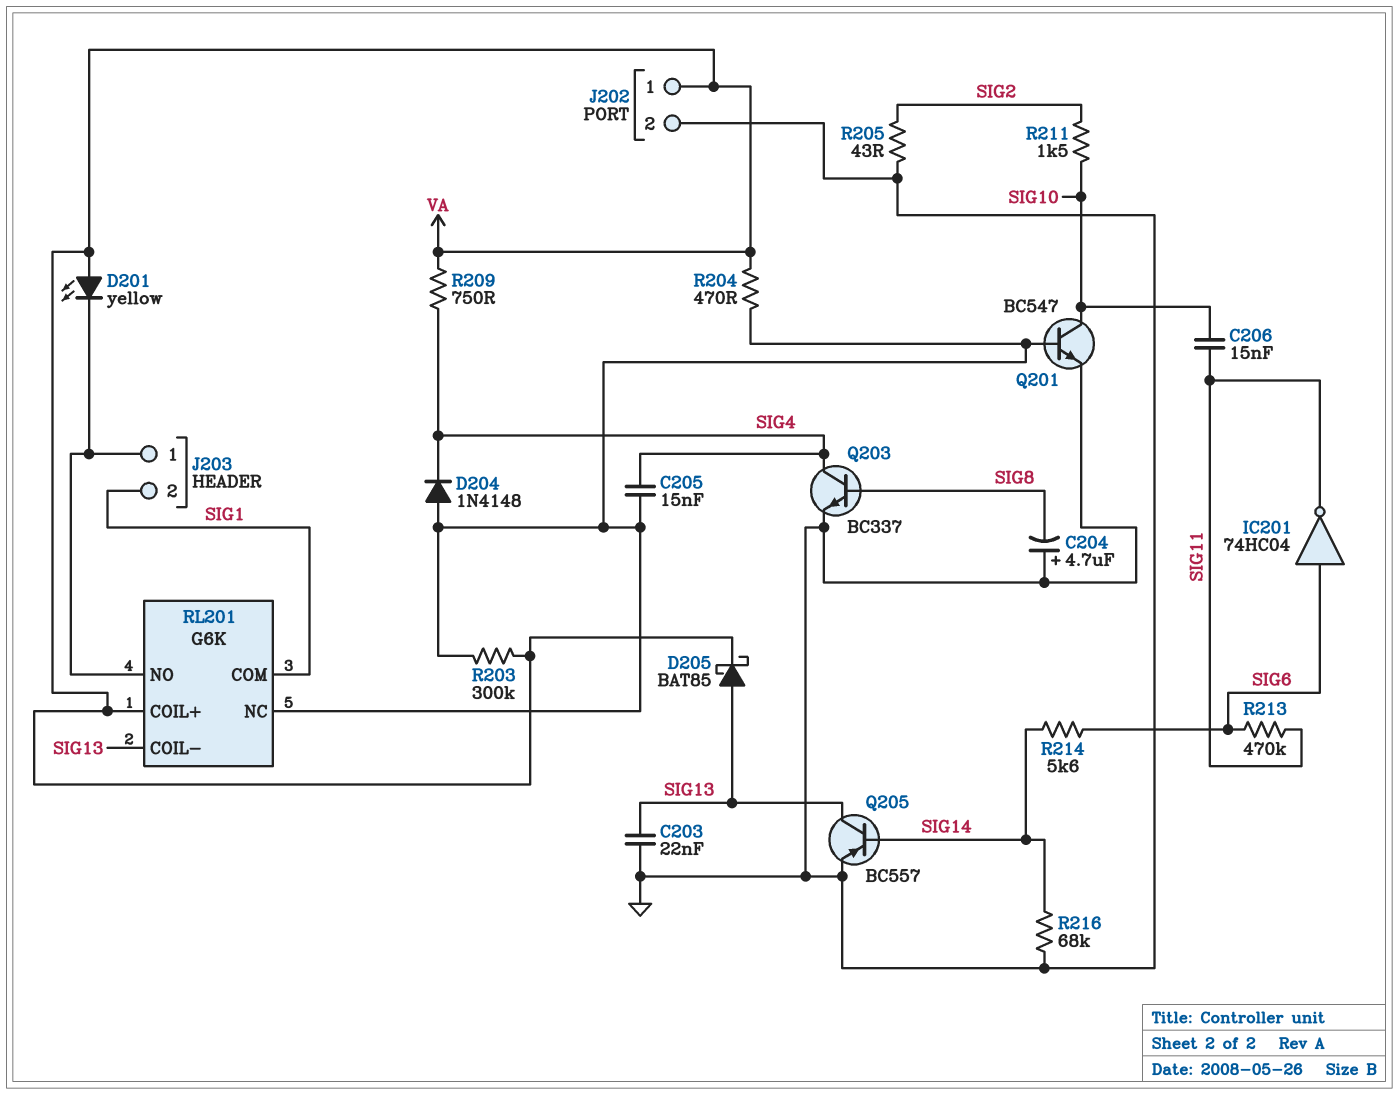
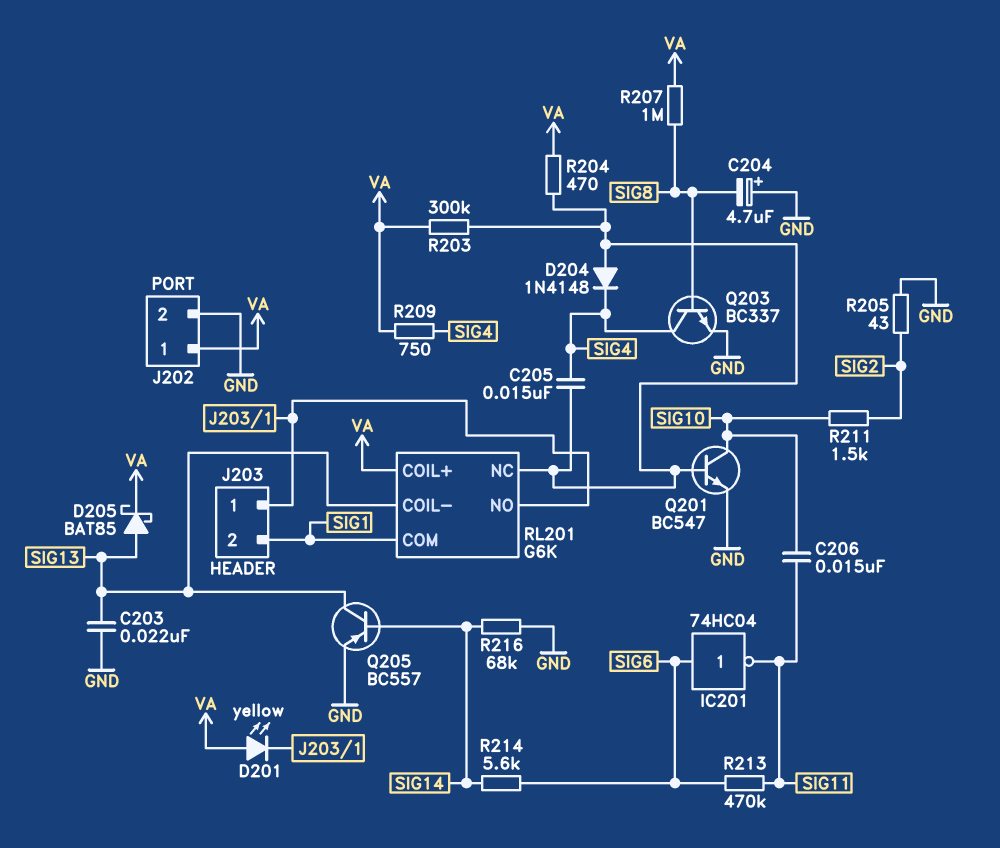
R207: none -> 1M (SIG8, VA)

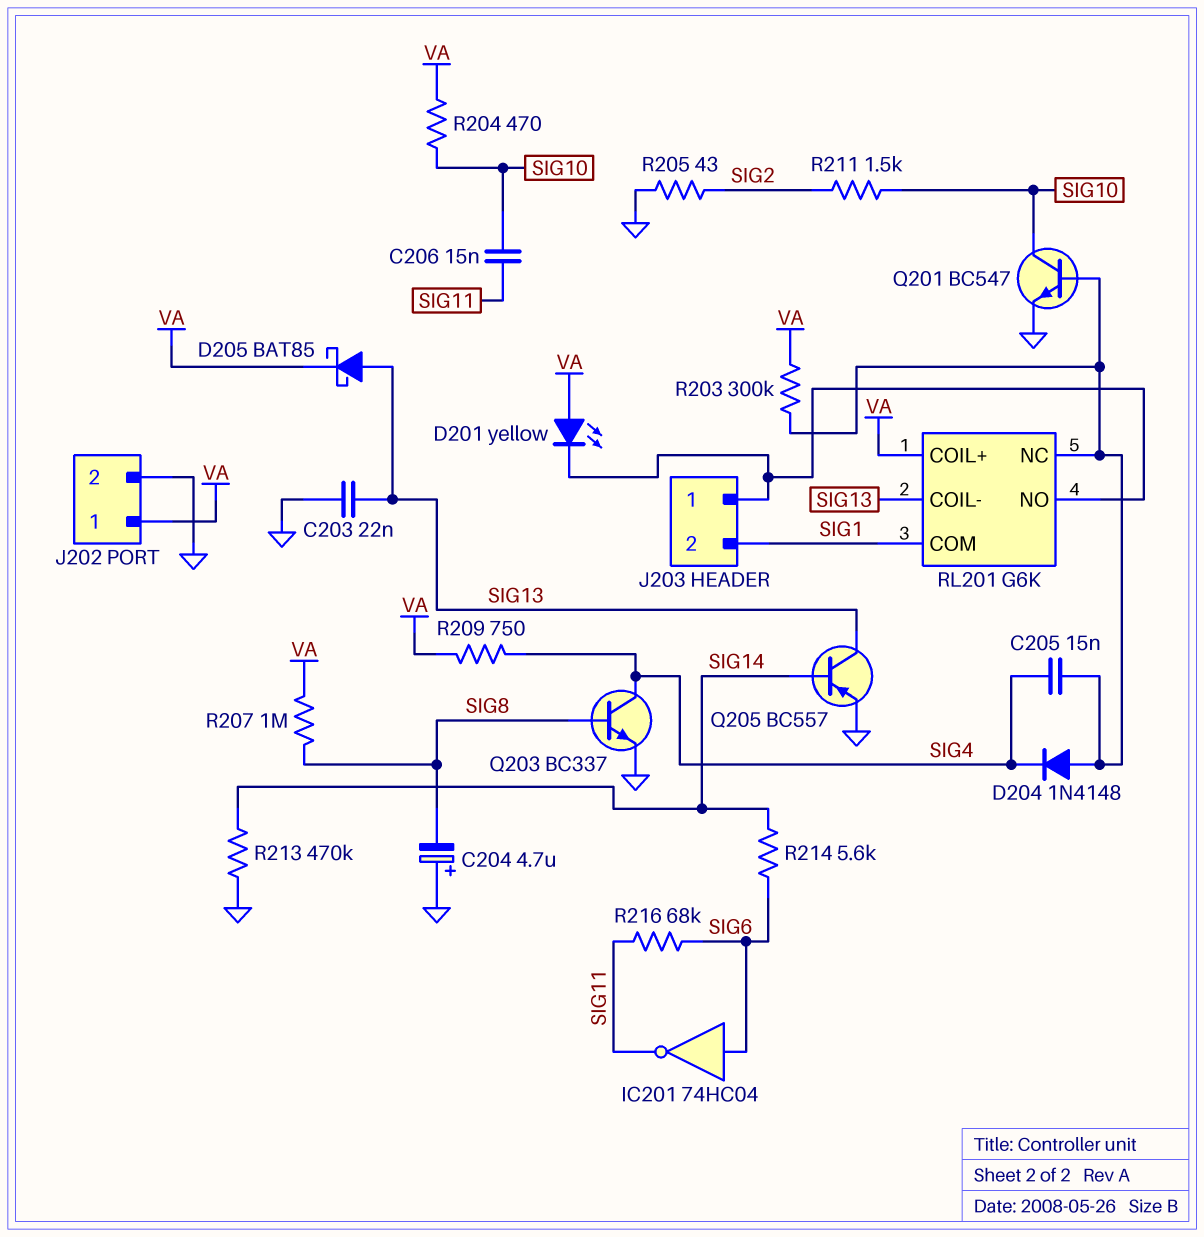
R204: 470 (RL201/NC, VA) -> 470 (SIG10, VA)
R213: 470k (SIG6, SIG11) -> 470k (GND, SIG14)
R216: 68k (GND, SIG14) -> 68k (SIG6, SIG11)

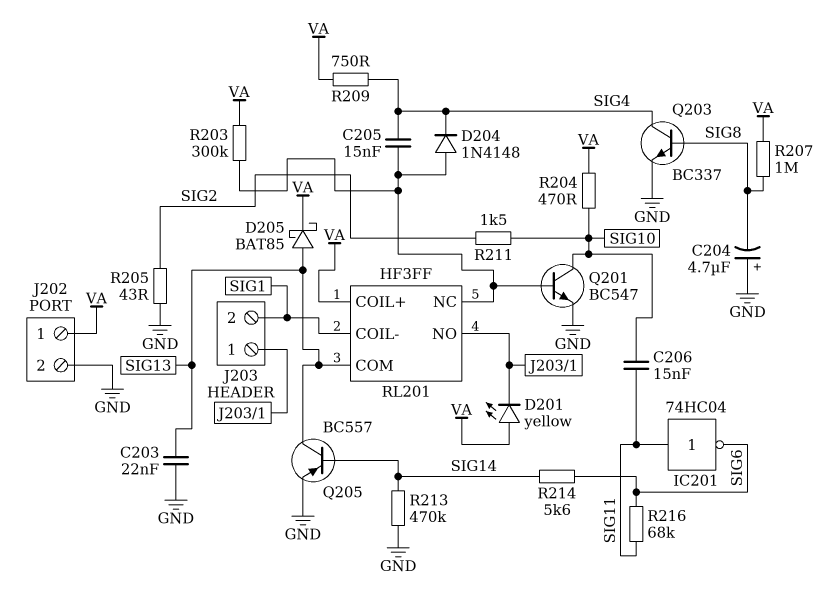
IC201: NOT 74HC04 (in SIG6, out SIG11) -> NOT 74HC04 (in SIG11, out SIG6)
RL201: G6K -> HF3FF
RL201 pin COIL-: SIG13 -> SIG1
RL201 pin COM: SIG1 -> SIG13

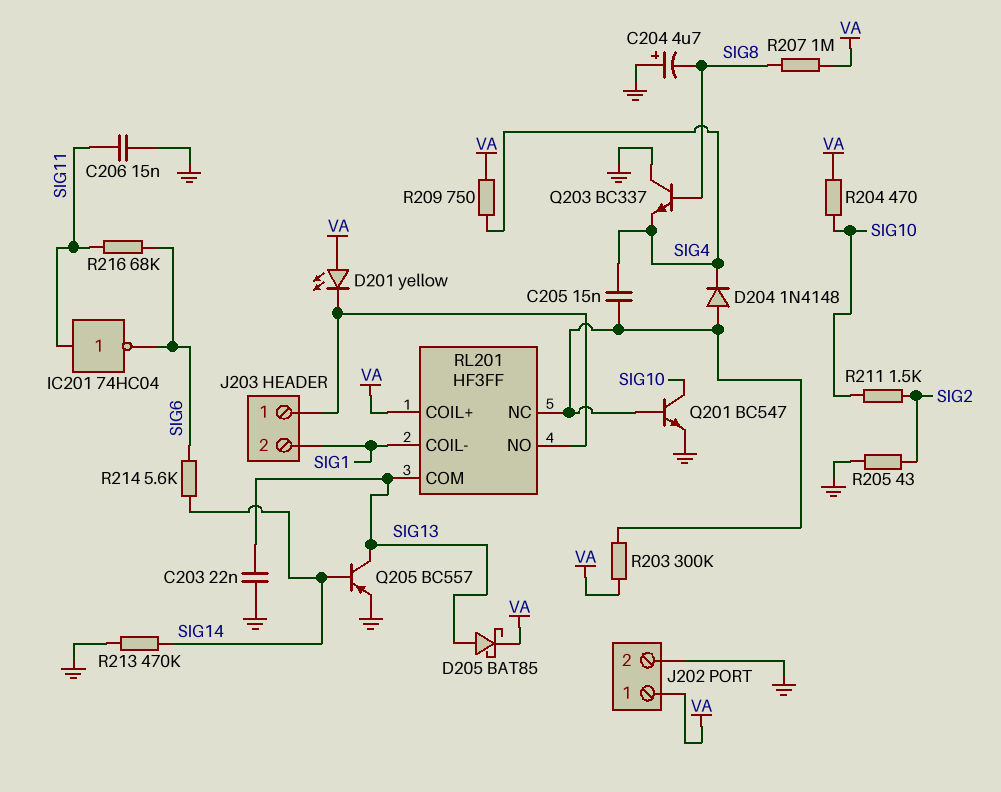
C206: 15nF (SIG10, SIG11) -> 15nF (GND, SIG11)
Q203: NPN BC337 (B SIG8, C SIG4, E GND) -> NPN BC337 (B SIG8, C GND, E SIG4)

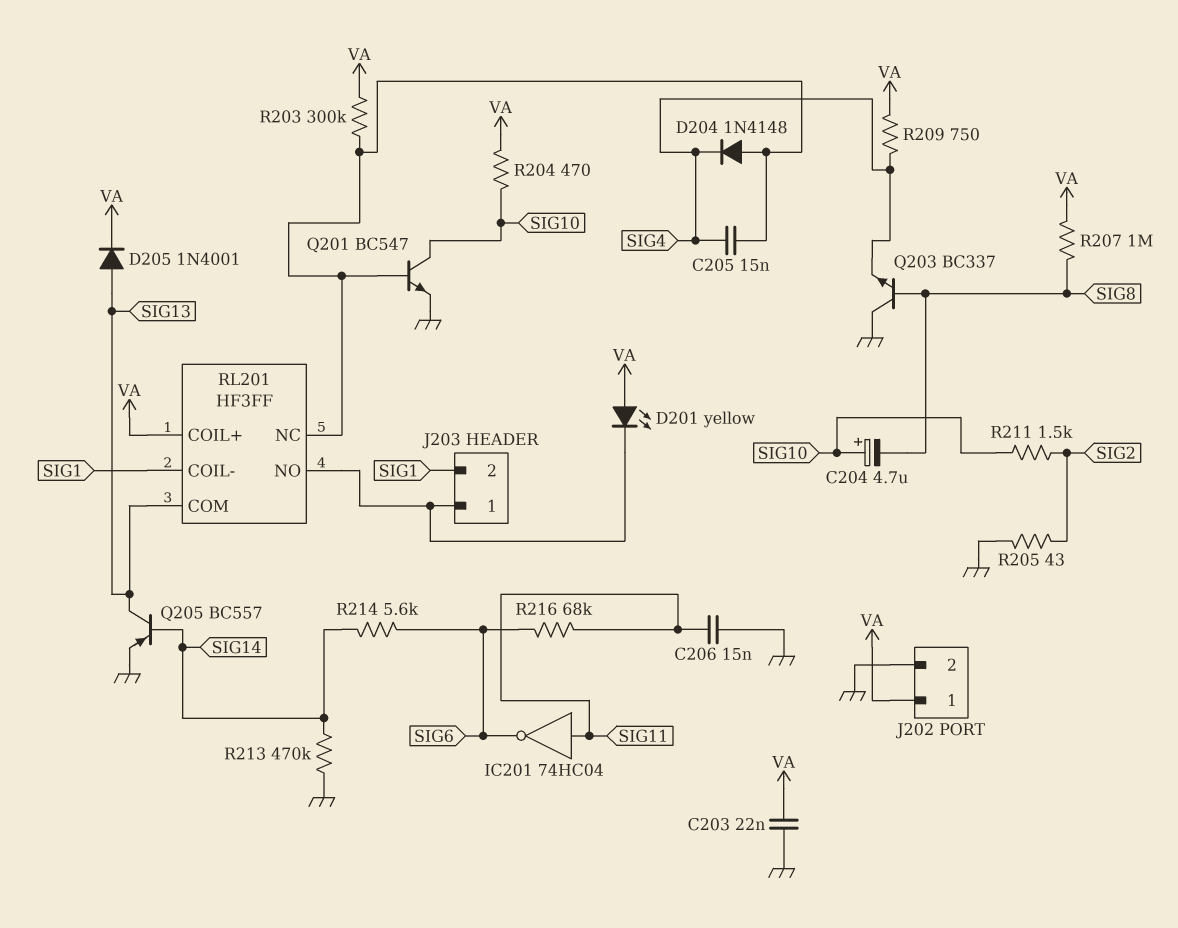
C203: 22nF (GND, SIG13) -> 22nF (GND, VA)
C204: 4.7uF (plus GND, minus SIG8) -> 4.7uF (plus SIG10, minus SIG8)
D205: schottky BAT85 (A SIG13, K VA) -> diode 1N4001 (A SIG13, K VA)

